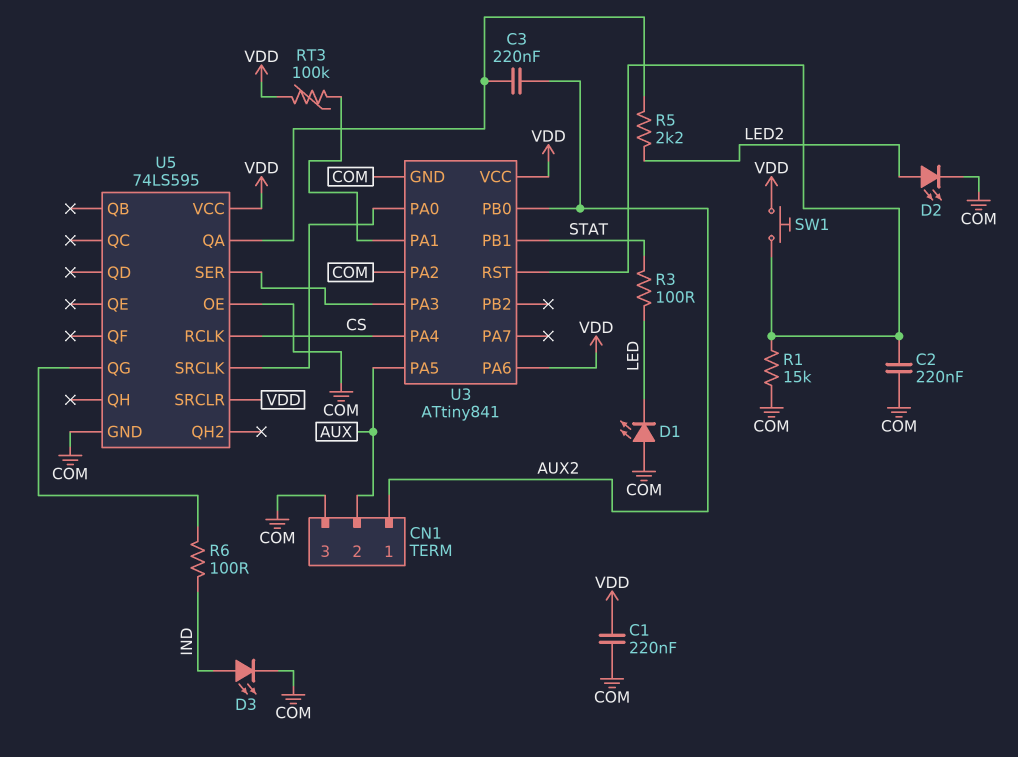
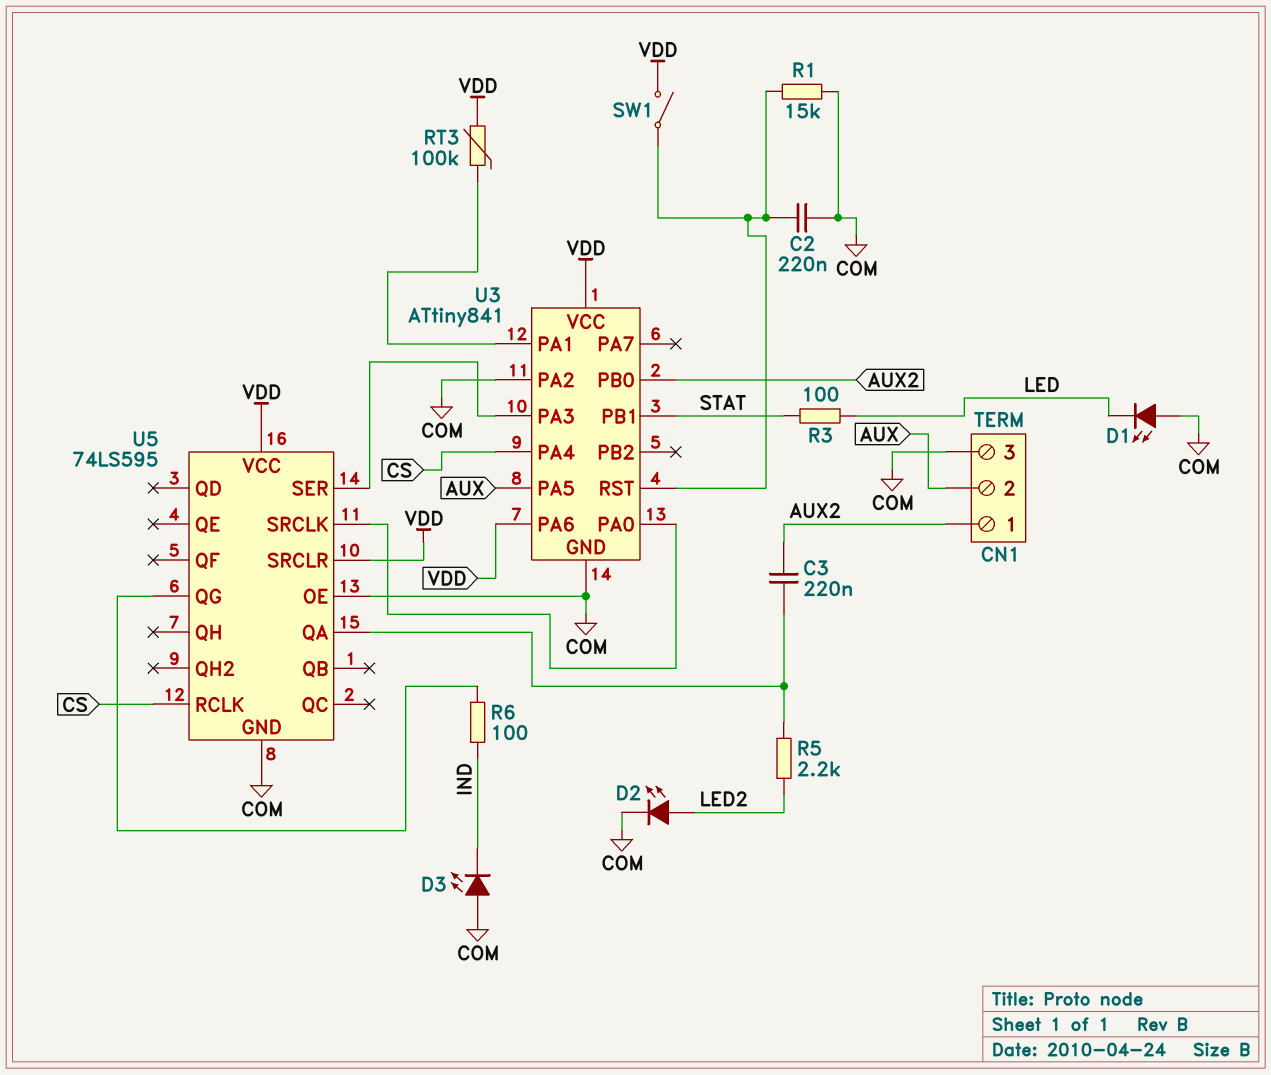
C1: 220nF (COM, VDD) -> none
D3: LED (A IND, K COM) -> LED (A COM, K IND)
SW1: button (U3/RST, VDD) -> switch (U3/RST, VDD)

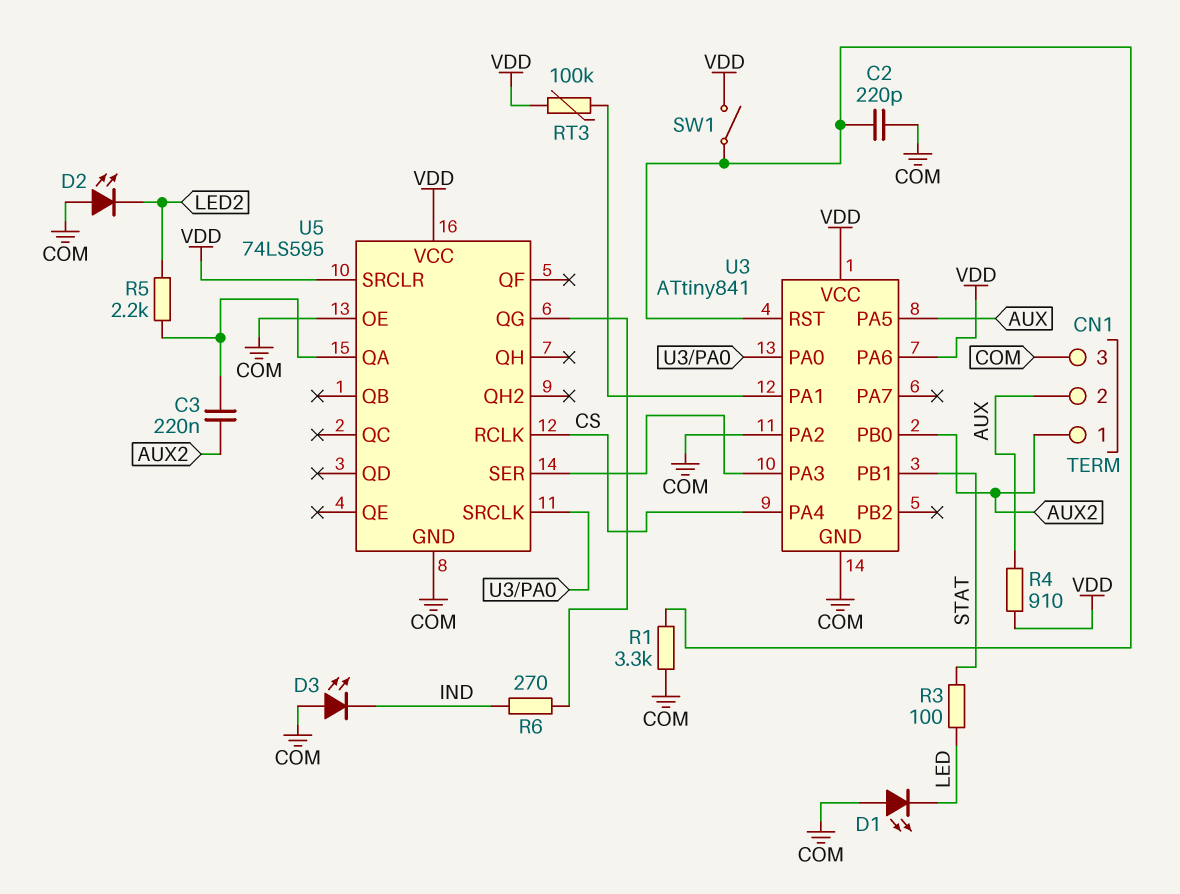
C2: 220nF (COM, U3/RST) -> 220pF (COM, U3/RST)
D2: LED (A LED2, K COM) -> LED (A COM, K LED2)
R1: 15k (COM, U3/RST) -> 3.3k (COM, U3/RST)
R4: none -> 910 (AUX, VDD)
R6: 100 (IND, U5/QG) -> 270 (IND, U5/QG)

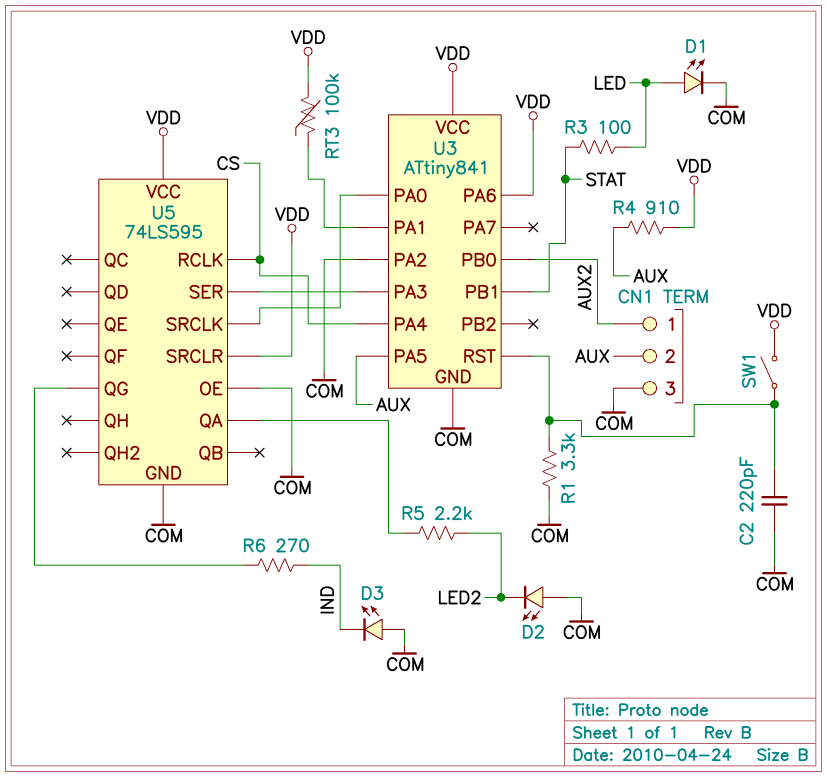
C3: 220nF (AUX2, U5/QA) -> none
D1: LED (A COM, K LED) -> LED (A LED, K COM)

